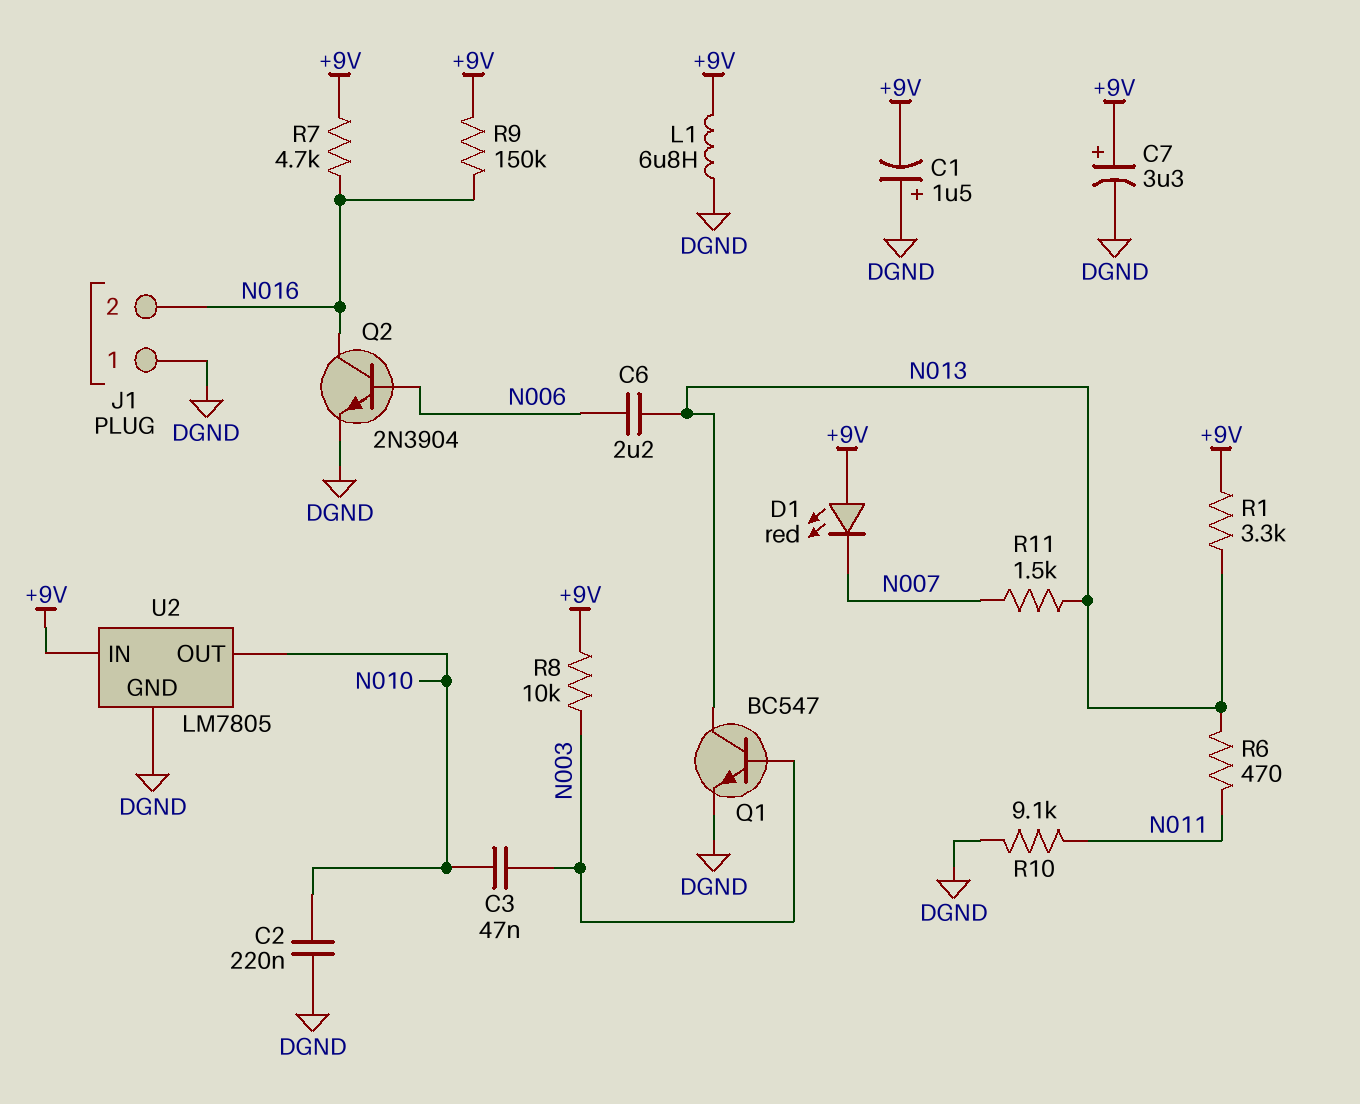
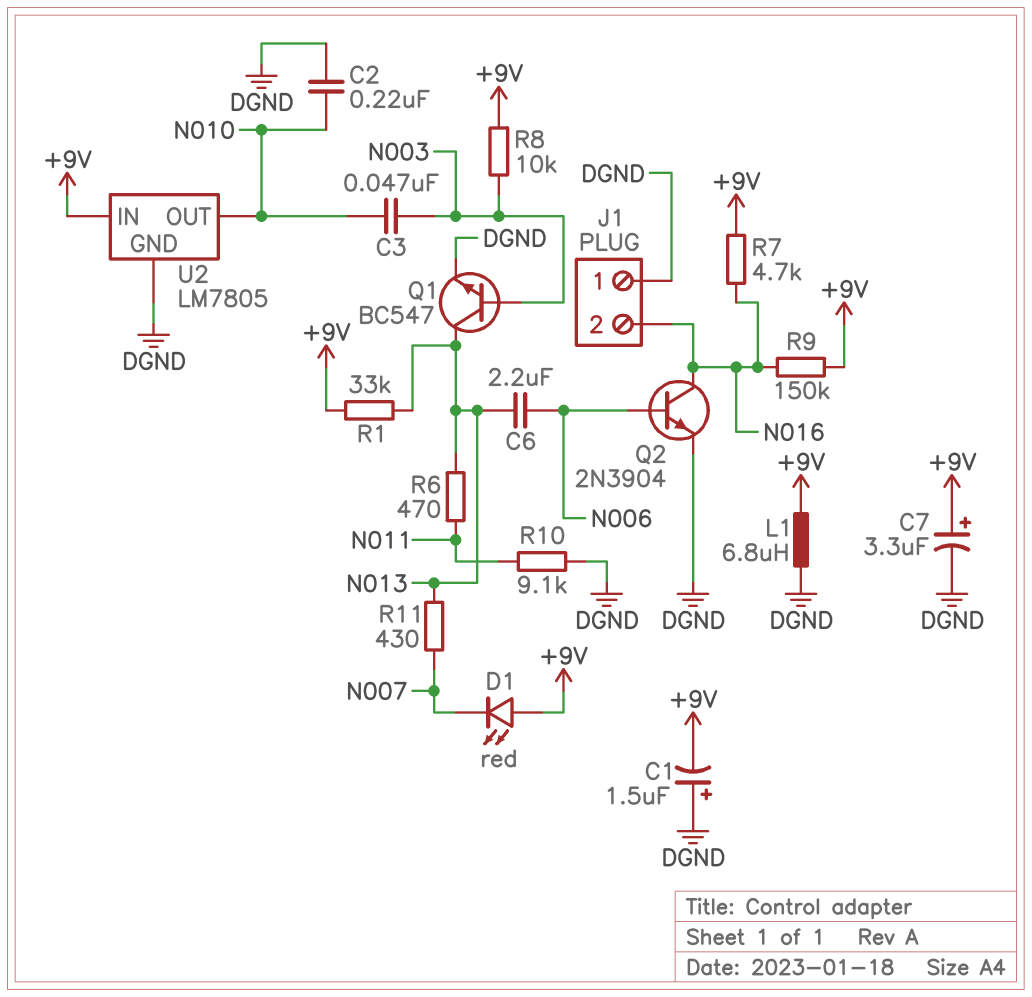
R1: 3.3k (+9V, N013) -> 33k (+9V, N013)
R11: 1.5k (N007, N013) -> 430 (N007, N013)

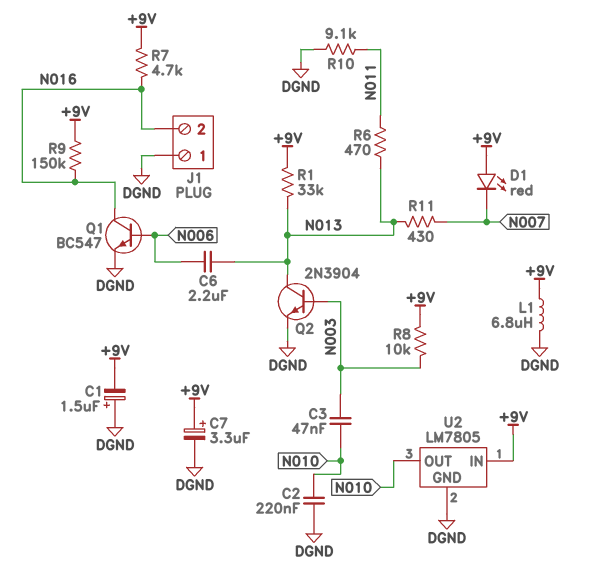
Q1: NPN BC547 (B N003, C N013, E DGND) -> NPN BC547 (B N006, C N016, E DGND)
Q2: NPN 2N3904 (B N006, C N016, E DGND) -> NPN 2N3904 (B N003, C N013, E DGND)

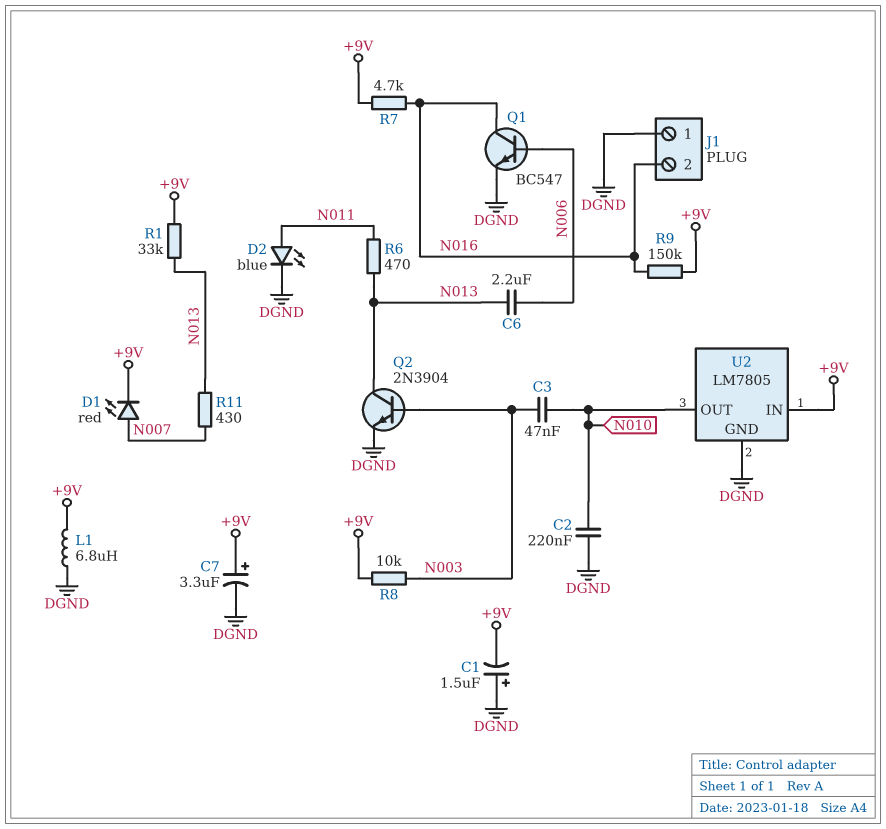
D1: LED red (A +9V, K N007) -> LED red (A N007, K +9V)
D2: none -> LED blue (A N011, K DGND)
R10: 9.1k (DGND, N011) -> none

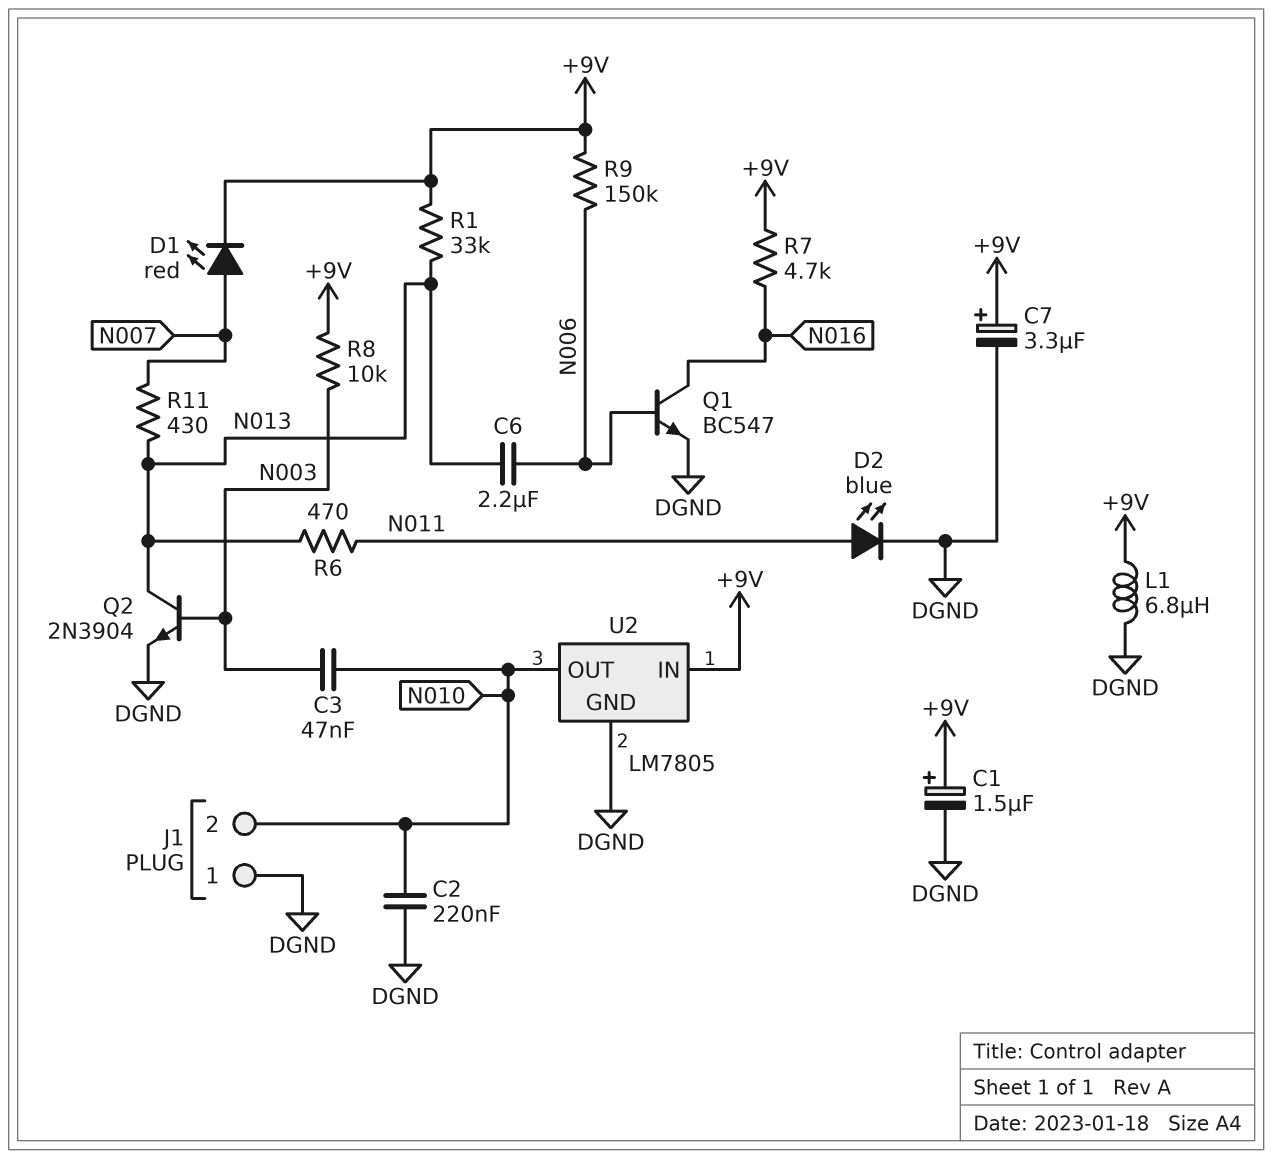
C1: 1.5uF (plus DGND, minus +9V) -> 1.5uF (plus +9V, minus DGND)
J1 pin 2: N016 -> N010
R9: 150k (+9V, N016) -> 150k (+9V, N006)

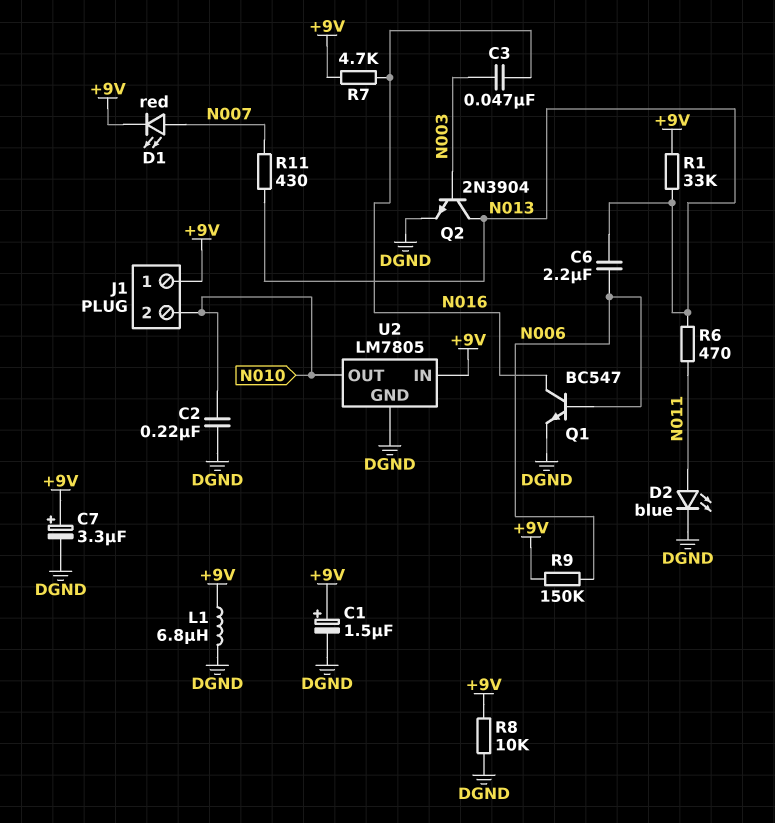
C3: 47nF (N003, N010) -> 47nF (N003, N016)
J1 pin 1: DGND -> +9V
R8: 10k (+9V, N003) -> 10k (+9V, DGND)

